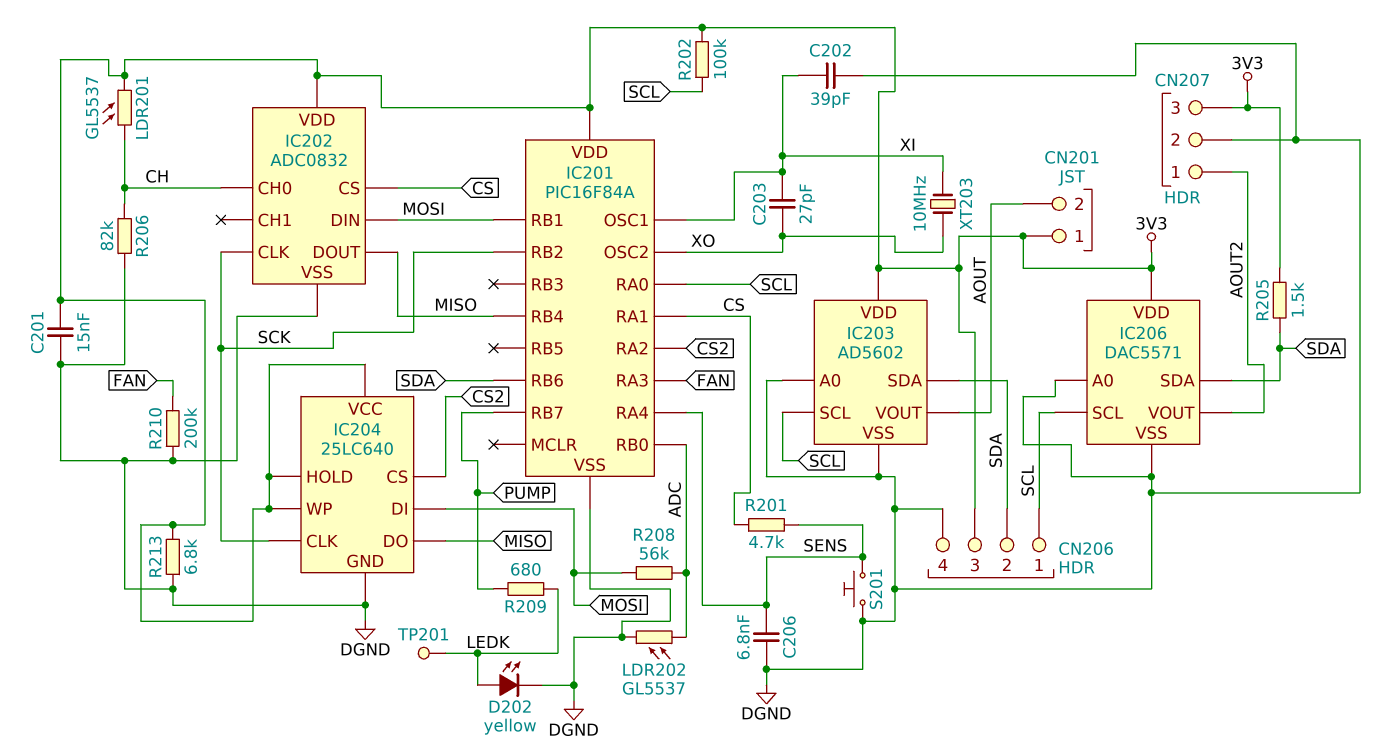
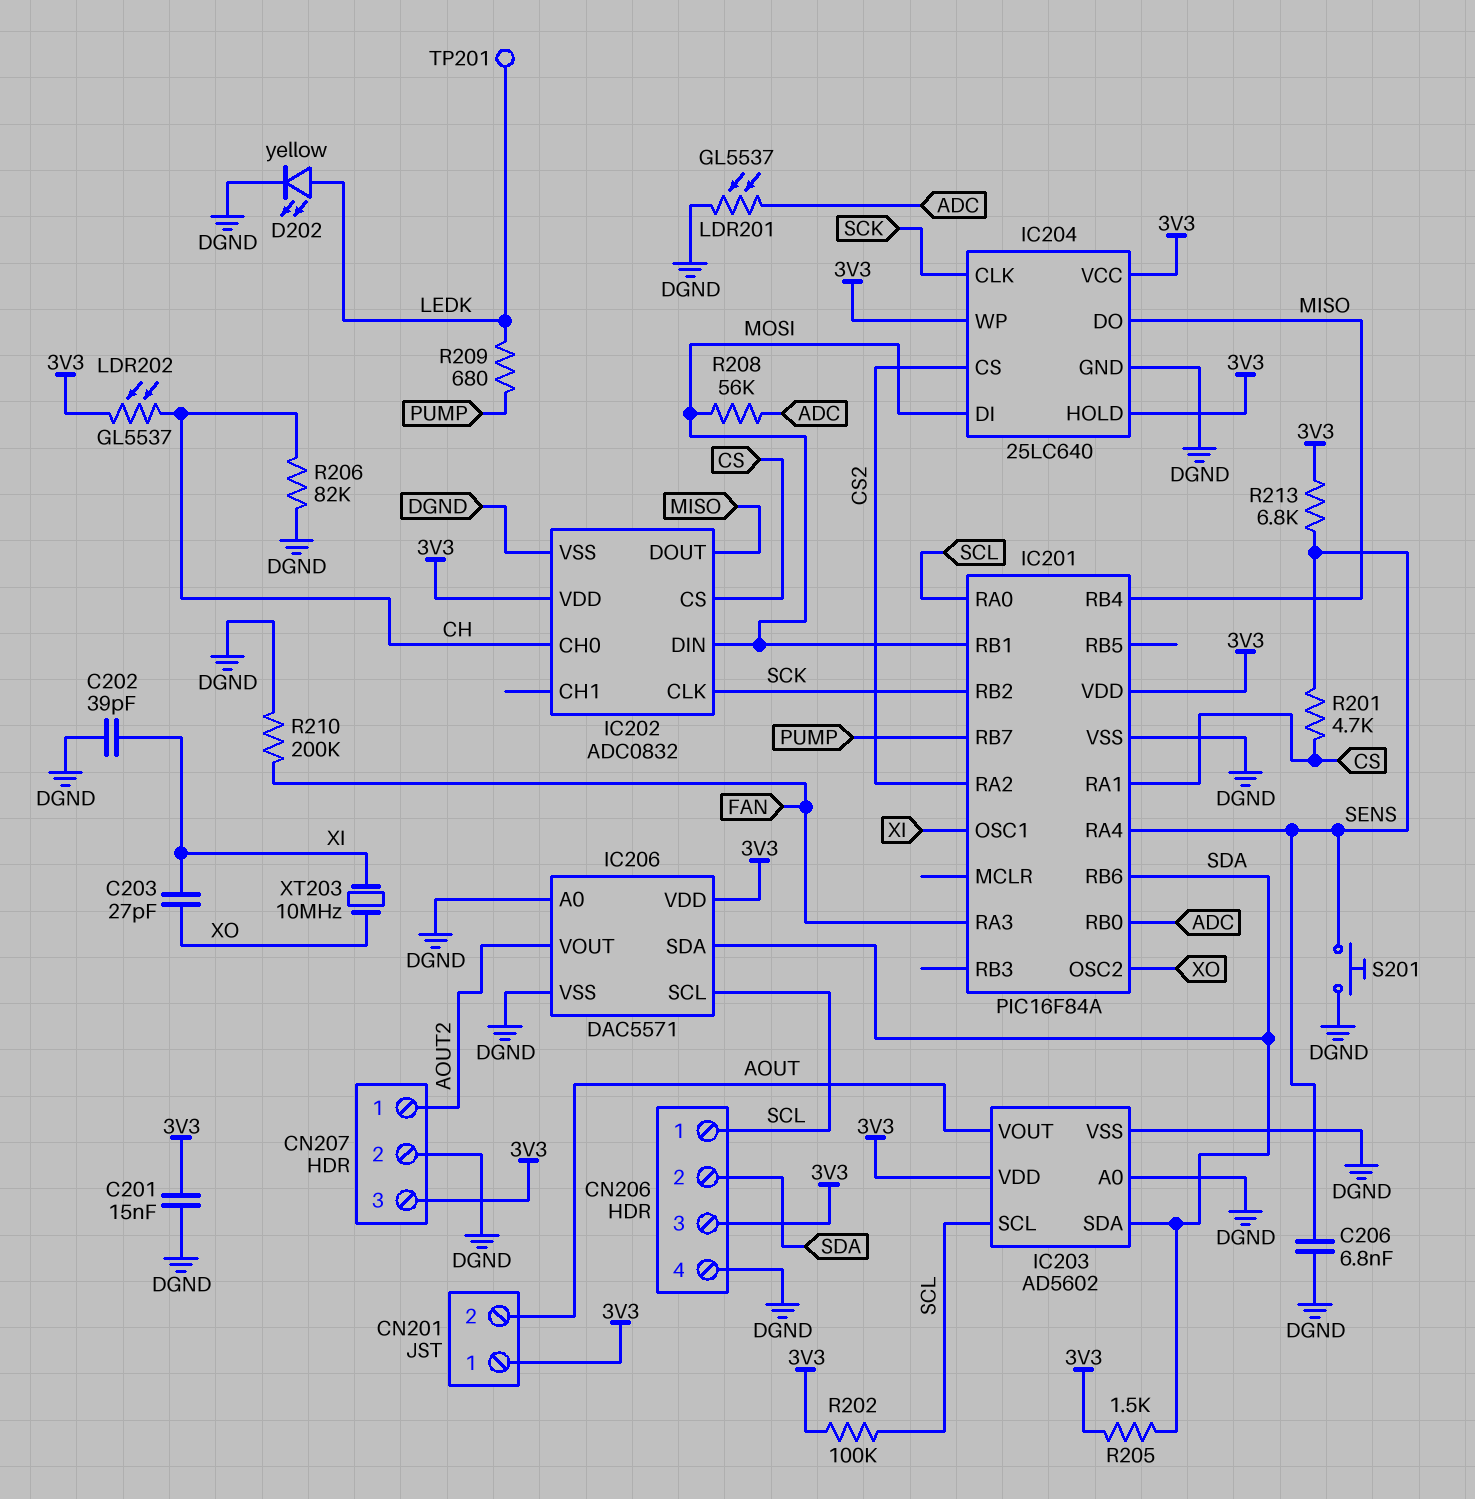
LDR201: GL5537 (3V3, CH) -> GL5537 (ADC, DGND)
LDR202: GL5537 (ADC, DGND) -> GL5537 (3V3, CH)
R213: 6.8k (3V3, DGND) -> 6.8k (3V3, SENS)

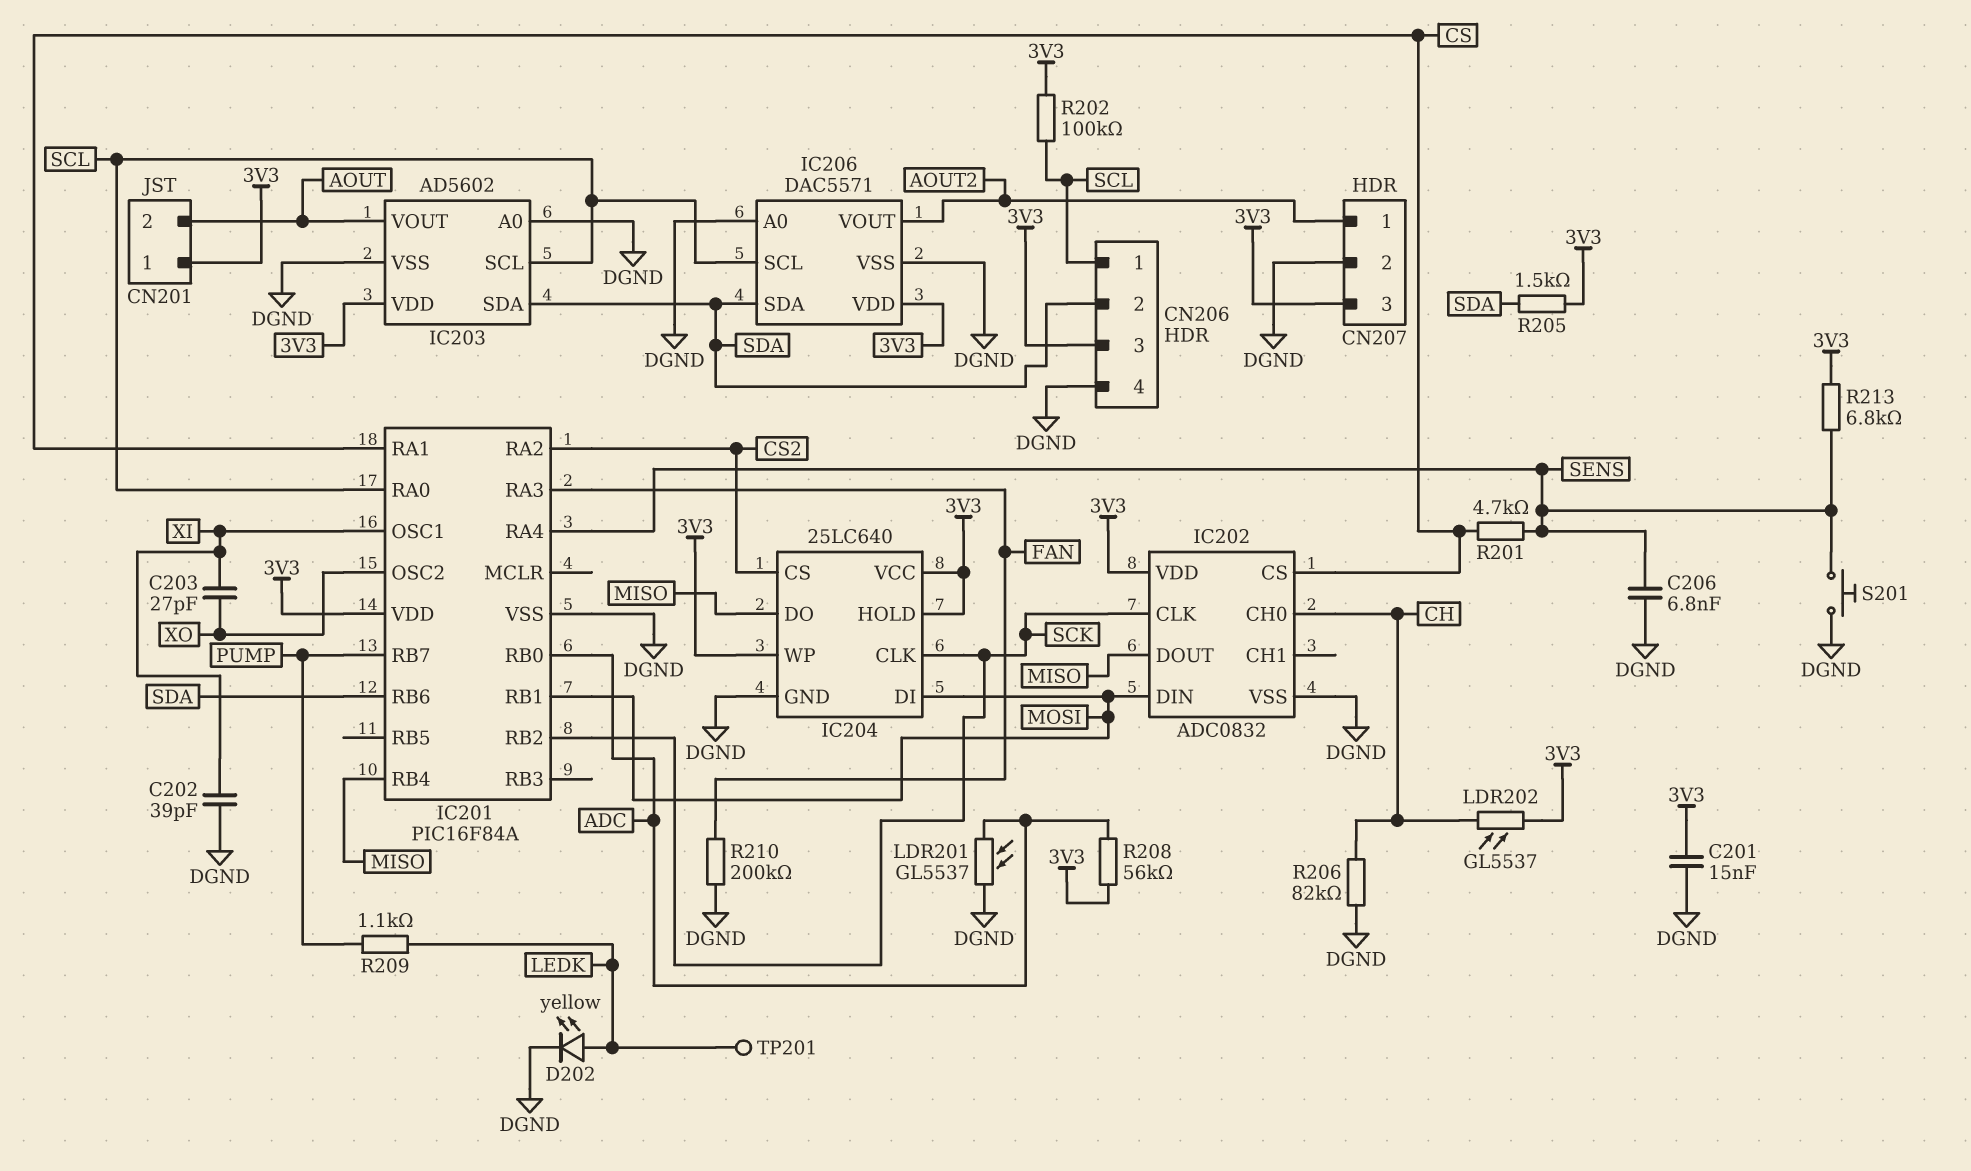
R208: 56k (ADC, MOSI) -> 56k (3V3, ADC)
R209: 680 (LEDK, PUMP) -> 1.1k (LEDK, PUMP)
XT203: 10MHz (XI, XO) -> none

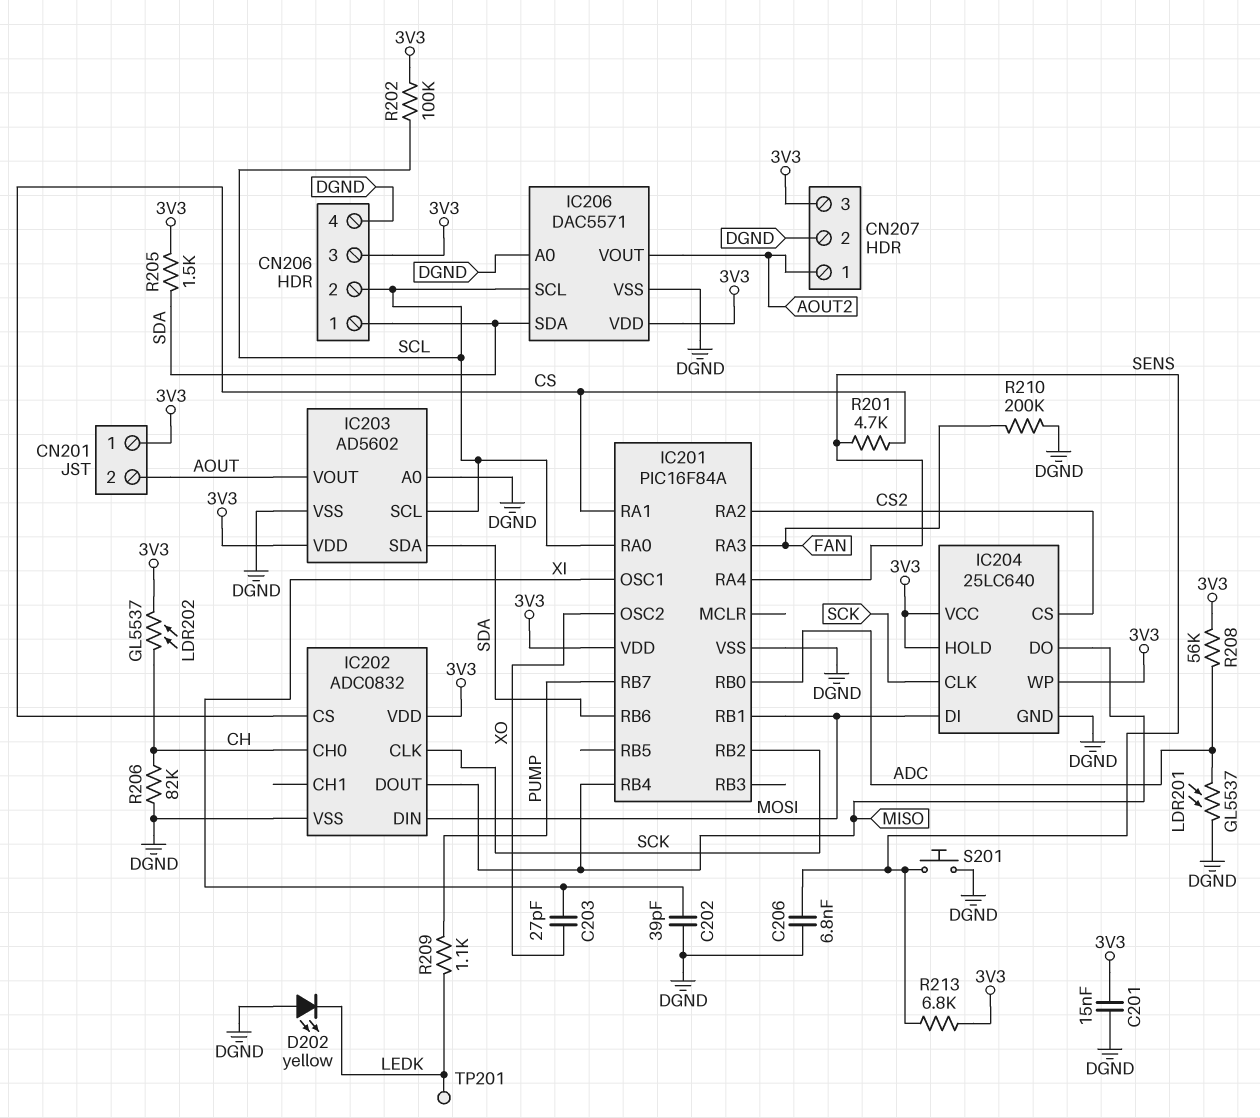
CN206 pin 1: SCL -> SDA
CN206 pin 2: SDA -> SCL
D202: LED yellow (A LEDK, K DGND) -> LED yellow (A DGND, K LEDK)

